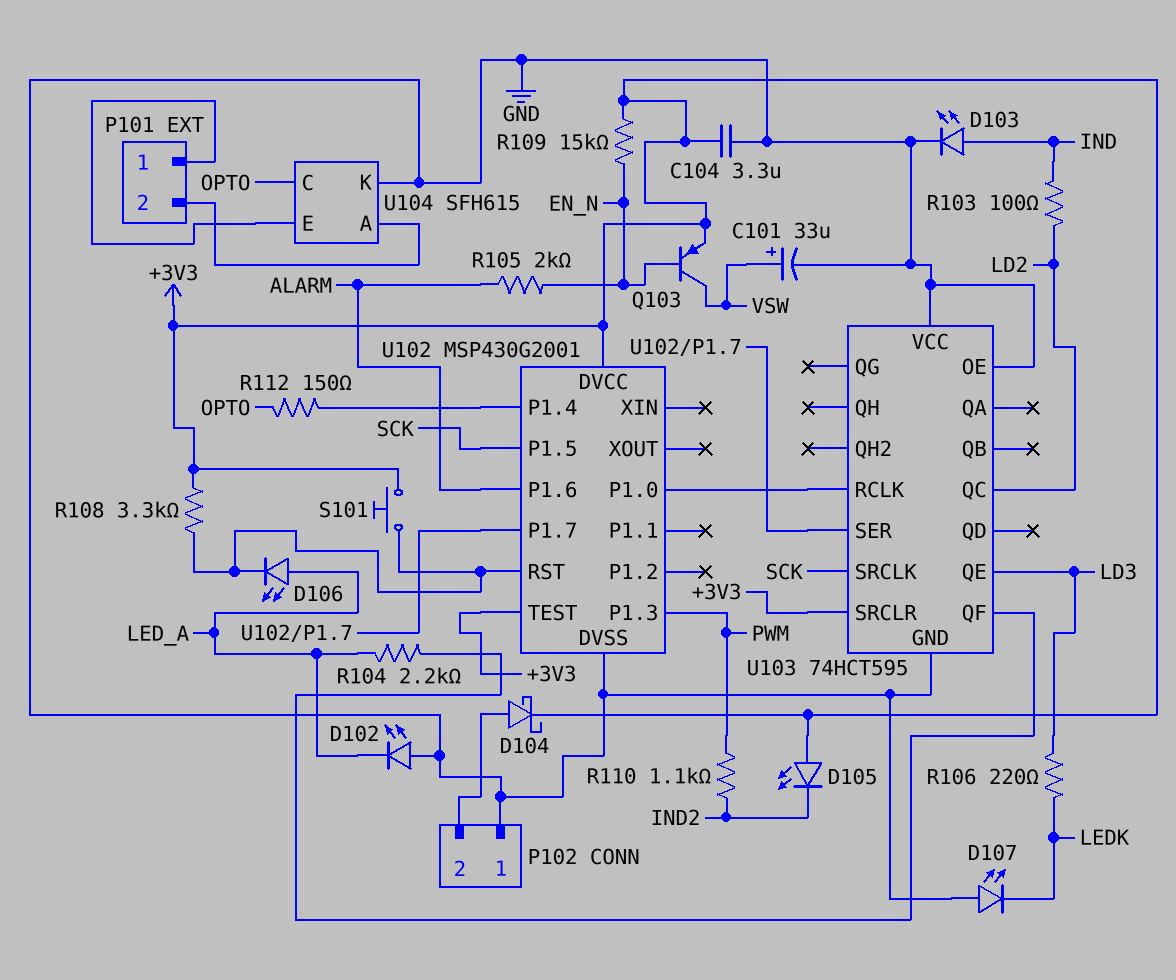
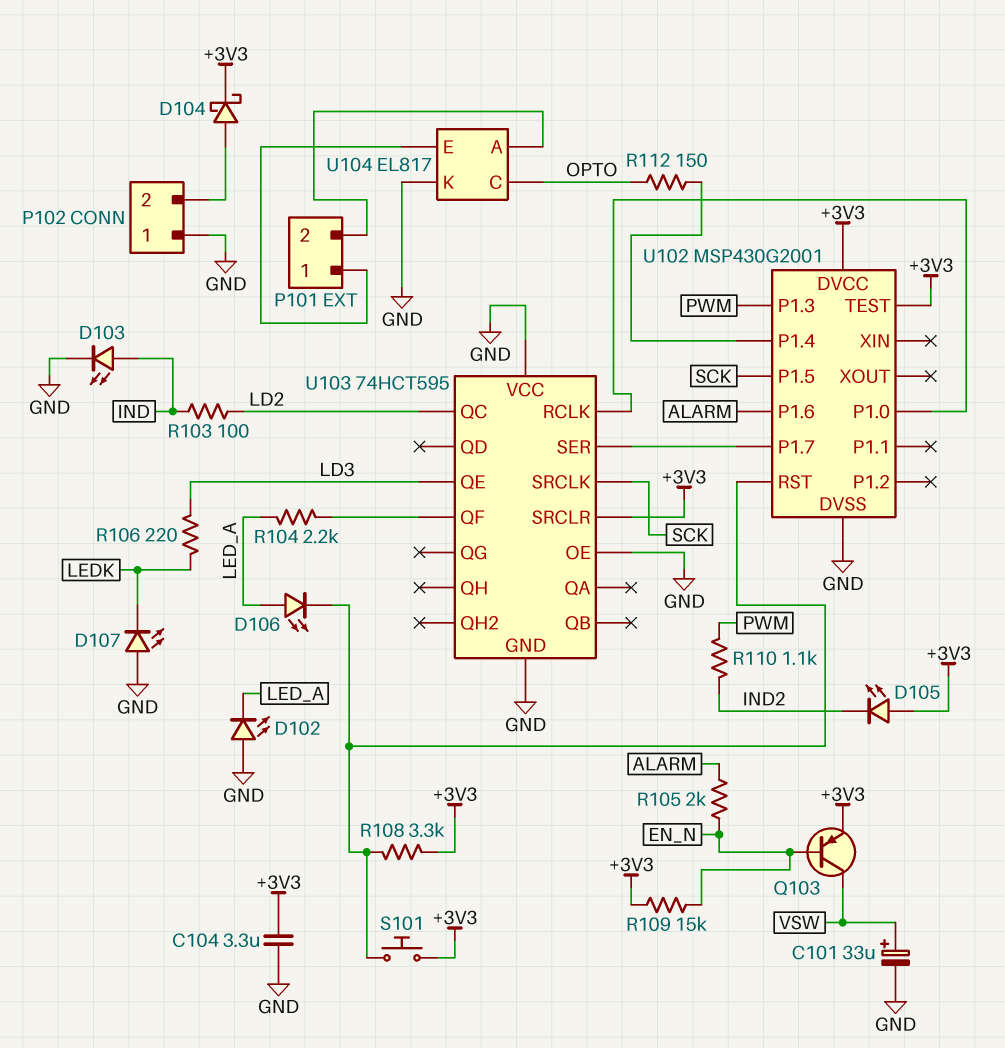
U104: SFH615 -> EL817

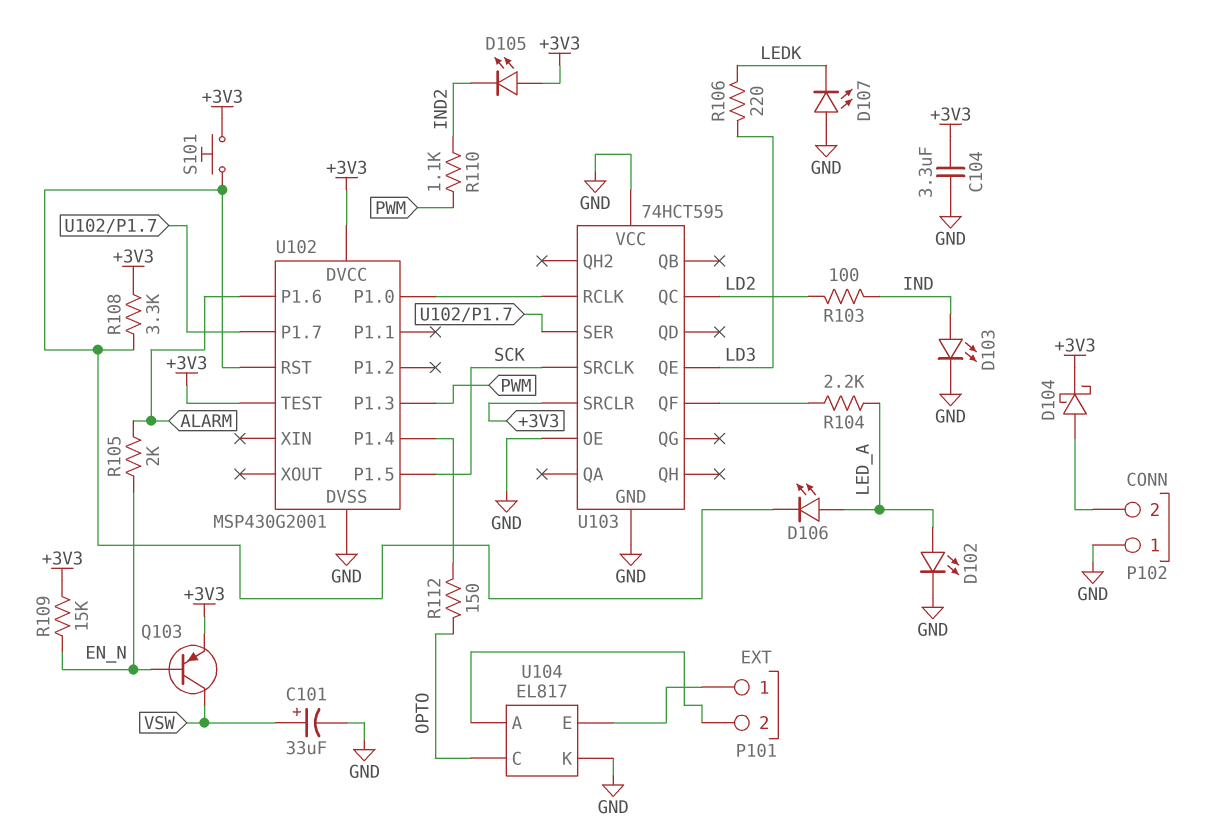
D102: LED (A GND, K LED_A) -> LED (A LED_A, K GND)

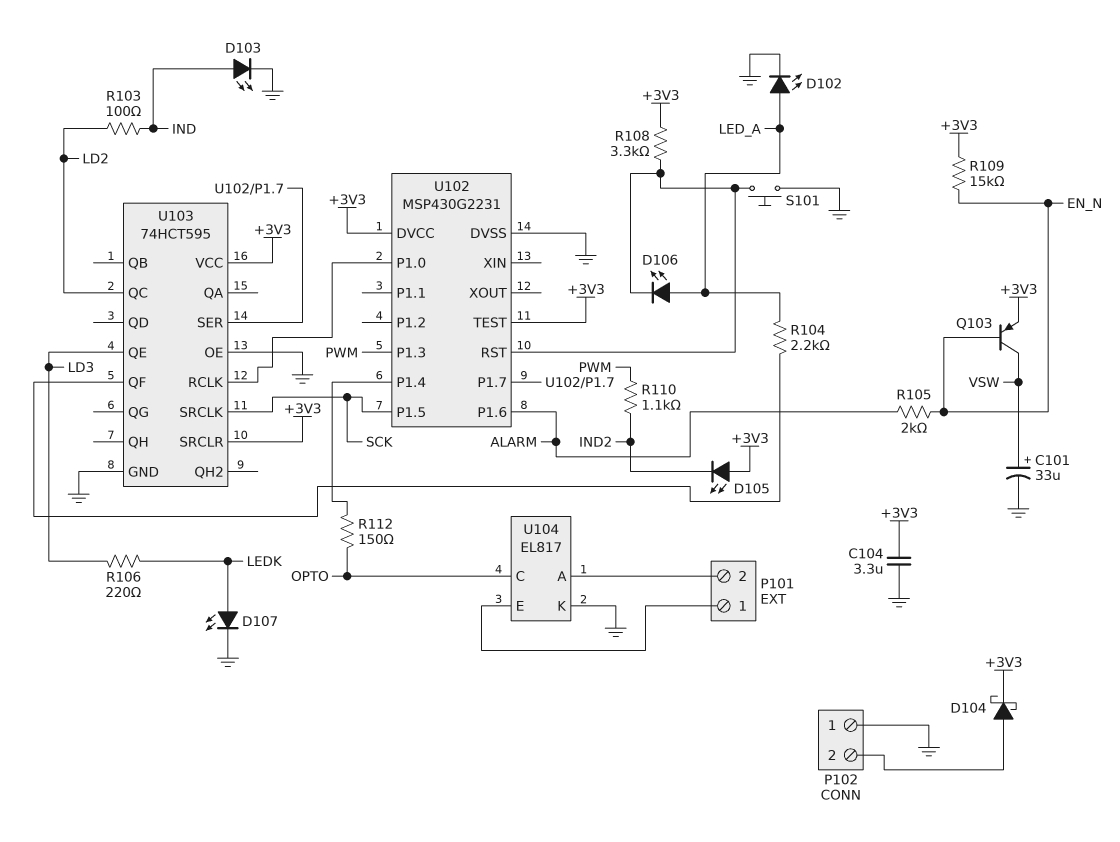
D107: LED (A GND, K LEDK) -> LED (A LEDK, K GND)
S101: button (+3V3, U102/RST) -> button (GND, U102/RST)
U102: MSP430G2001 -> MSP430G2231
U103 pin VCC: GND -> +3V3

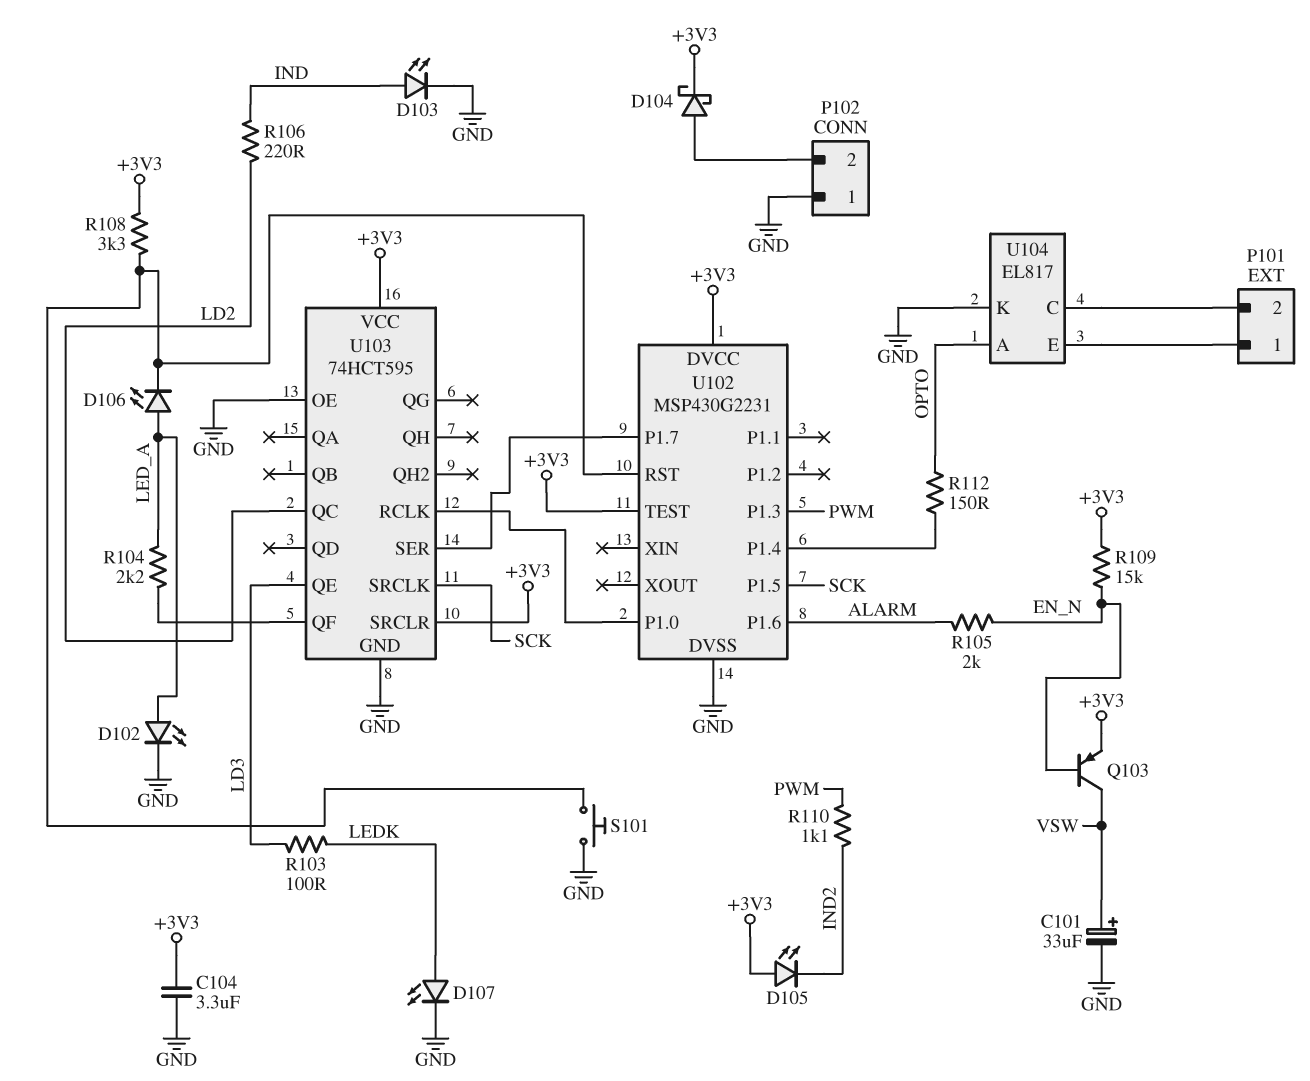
R103: 100 (IND, LD2) -> 100 (LD3, LEDK)
R106: 220 (LD3, LEDK) -> 220 (IND, LD2)
U104 pin A: P101/2 -> OPTO
U104 pin C: OPTO -> P101/2

